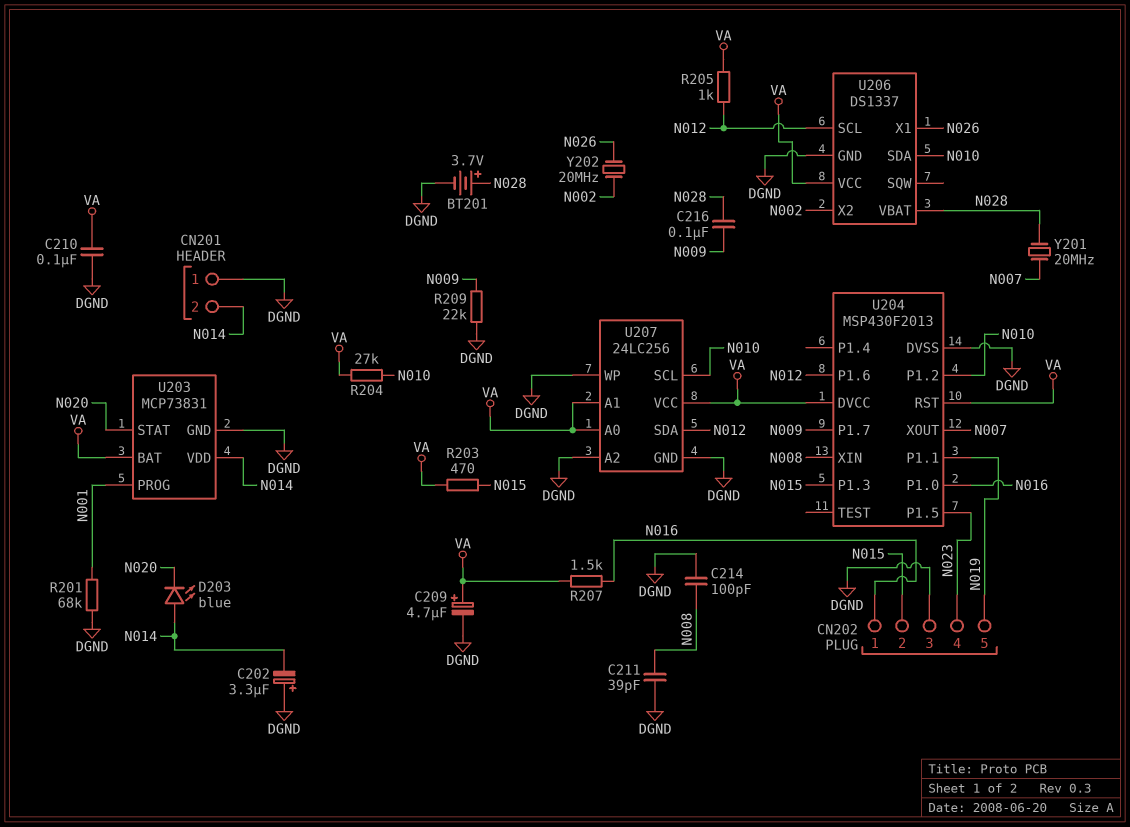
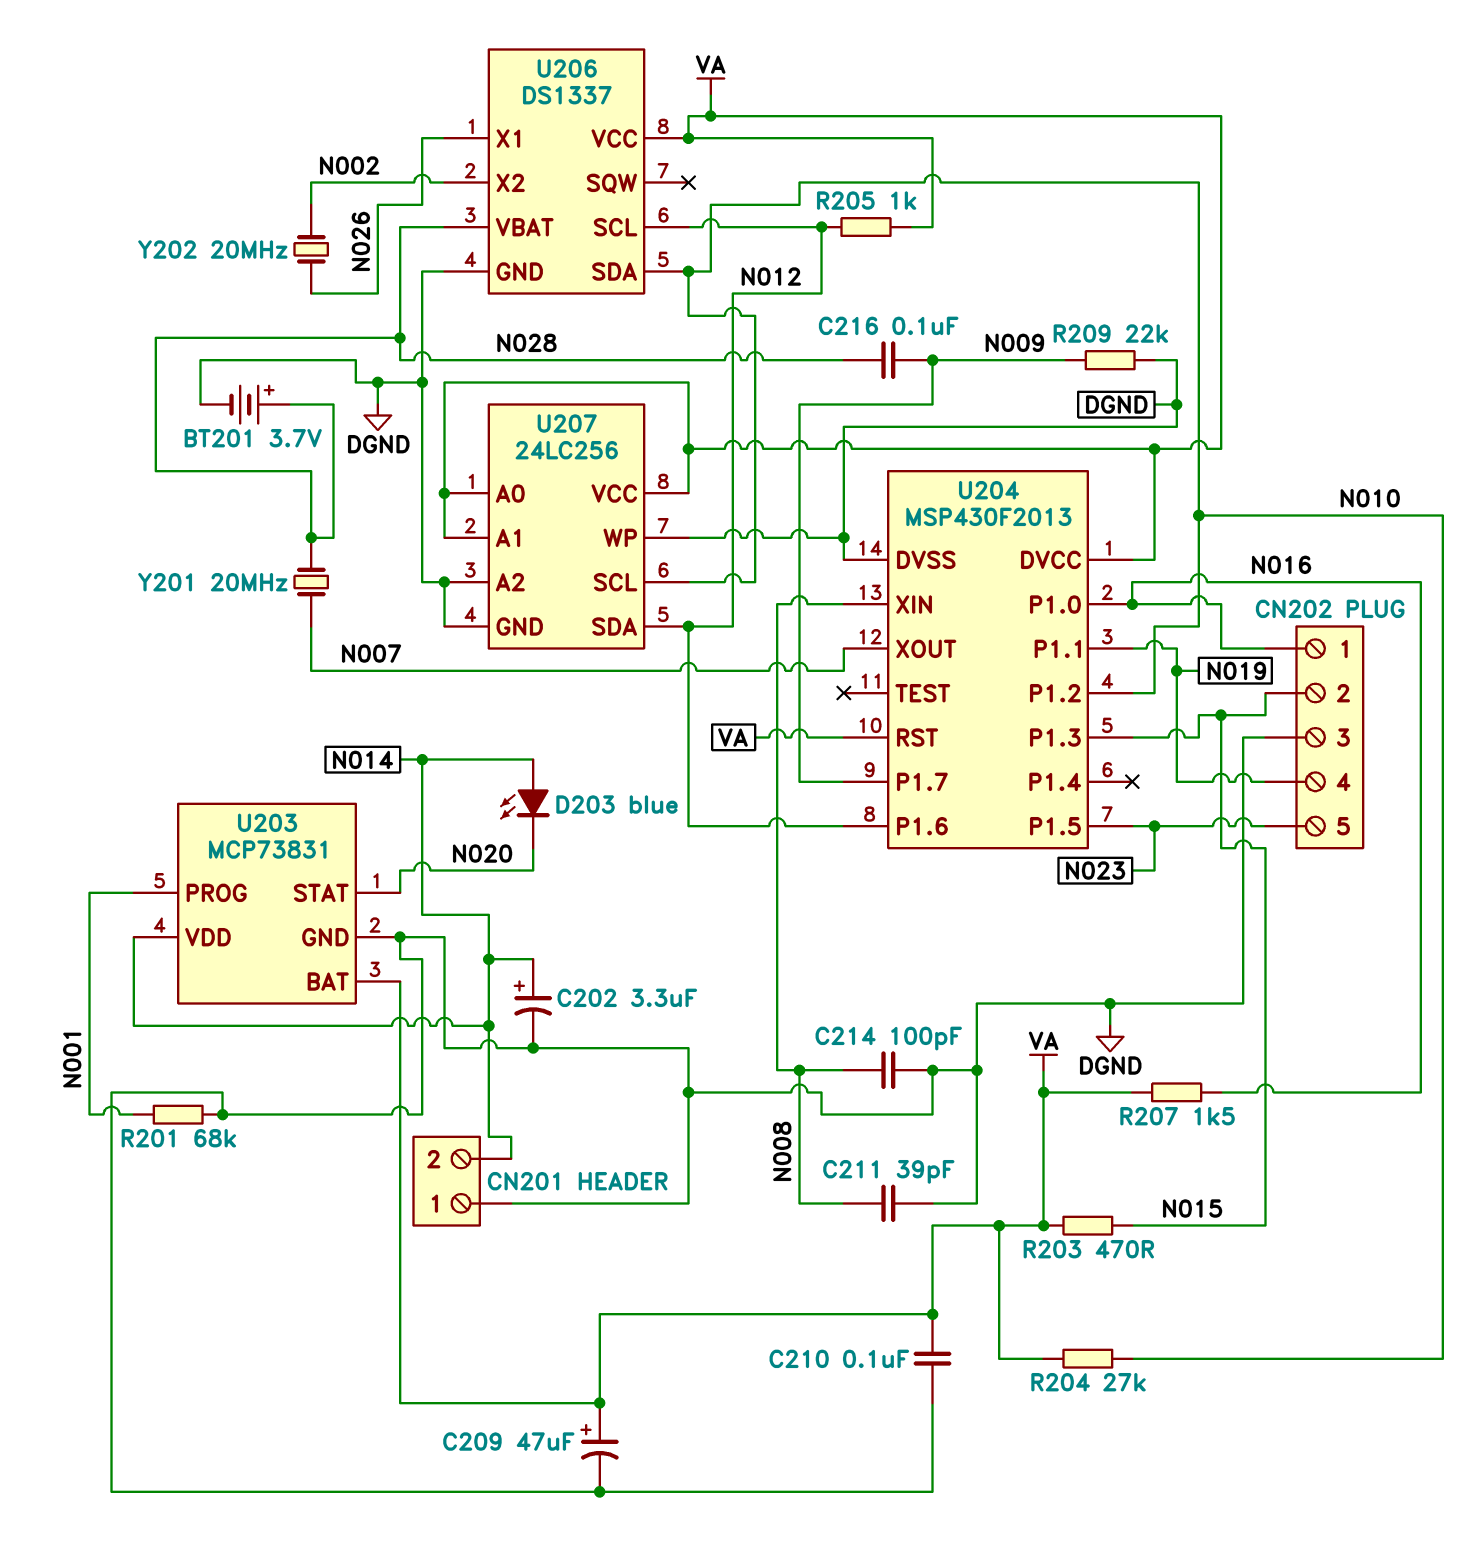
C202: 3.3uF (plus DGND, minus N014) -> 3.3uF (plus N014, minus DGND)
C209: 4.7uF (plus VA, minus DGND) -> 47uF (plus VA, minus DGND)
CN202 pin 4: N023 -> N019
CN202 pin 5: N019 -> N023

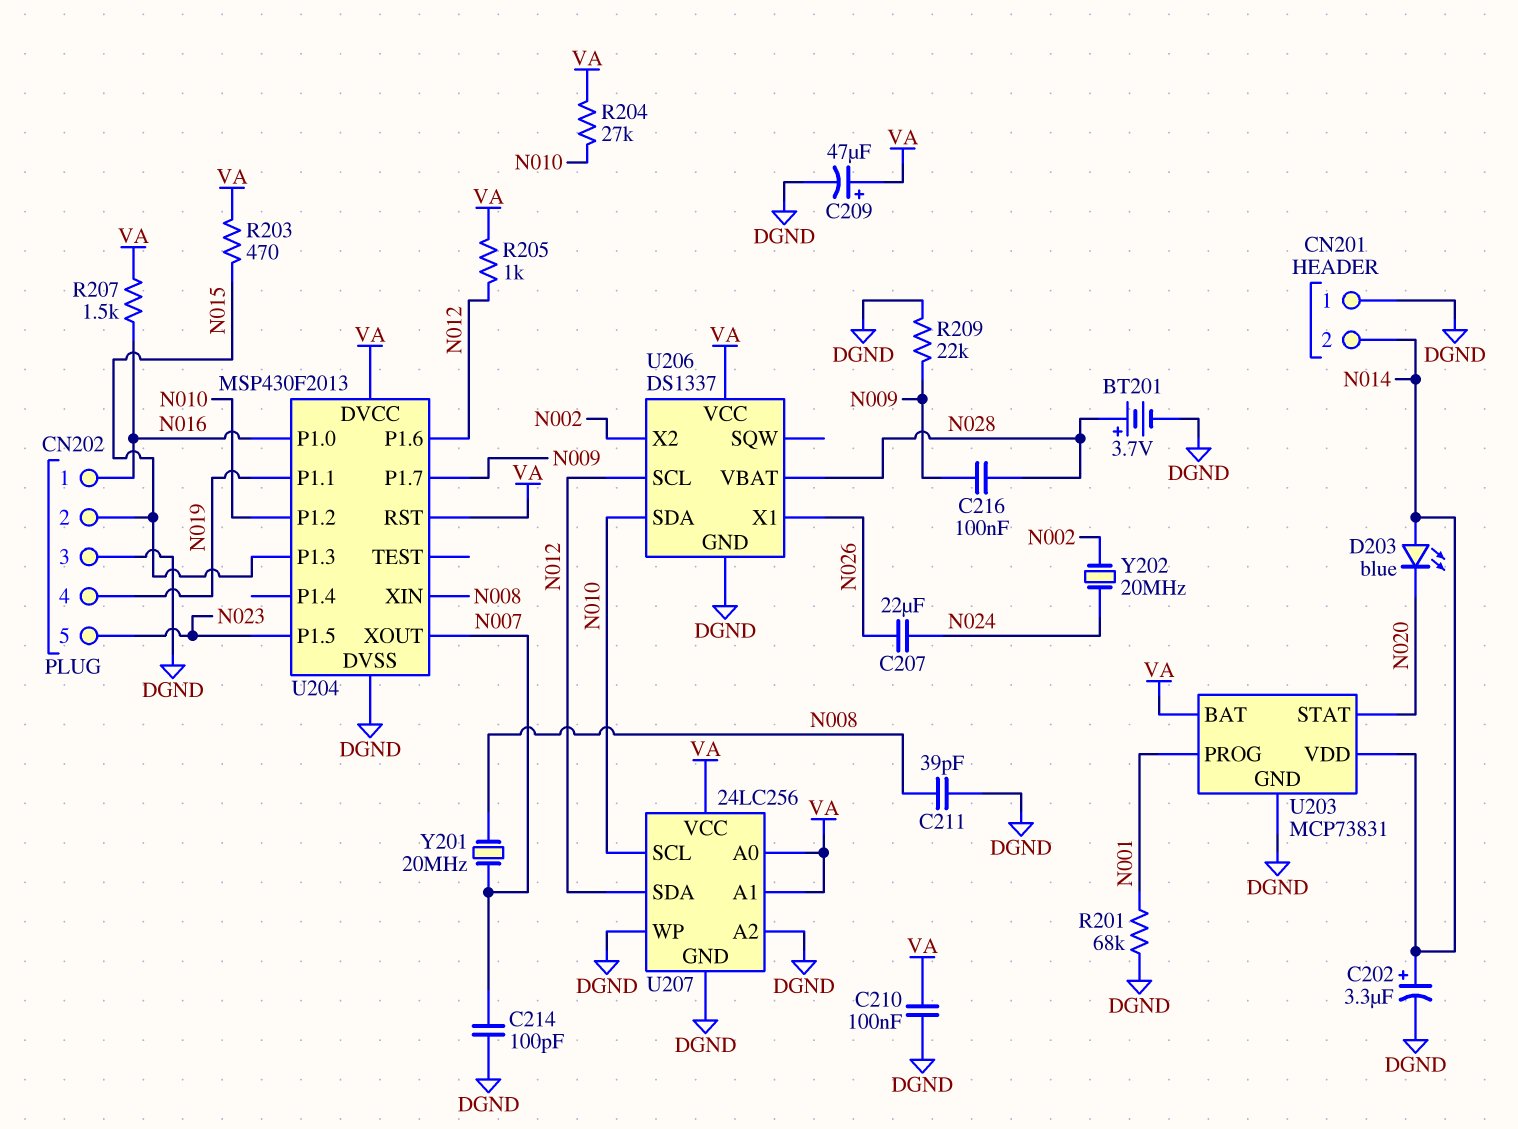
C207: none -> 22uF (N024, N026)
C214: 100pF (DGND, N008) -> 100pF (DGND, N007)
Y201: 20MHz (N007, N028) -> 20MHz (N007, N008)
Y202: 20MHz (N002, N026) -> 20MHz (N002, N024)

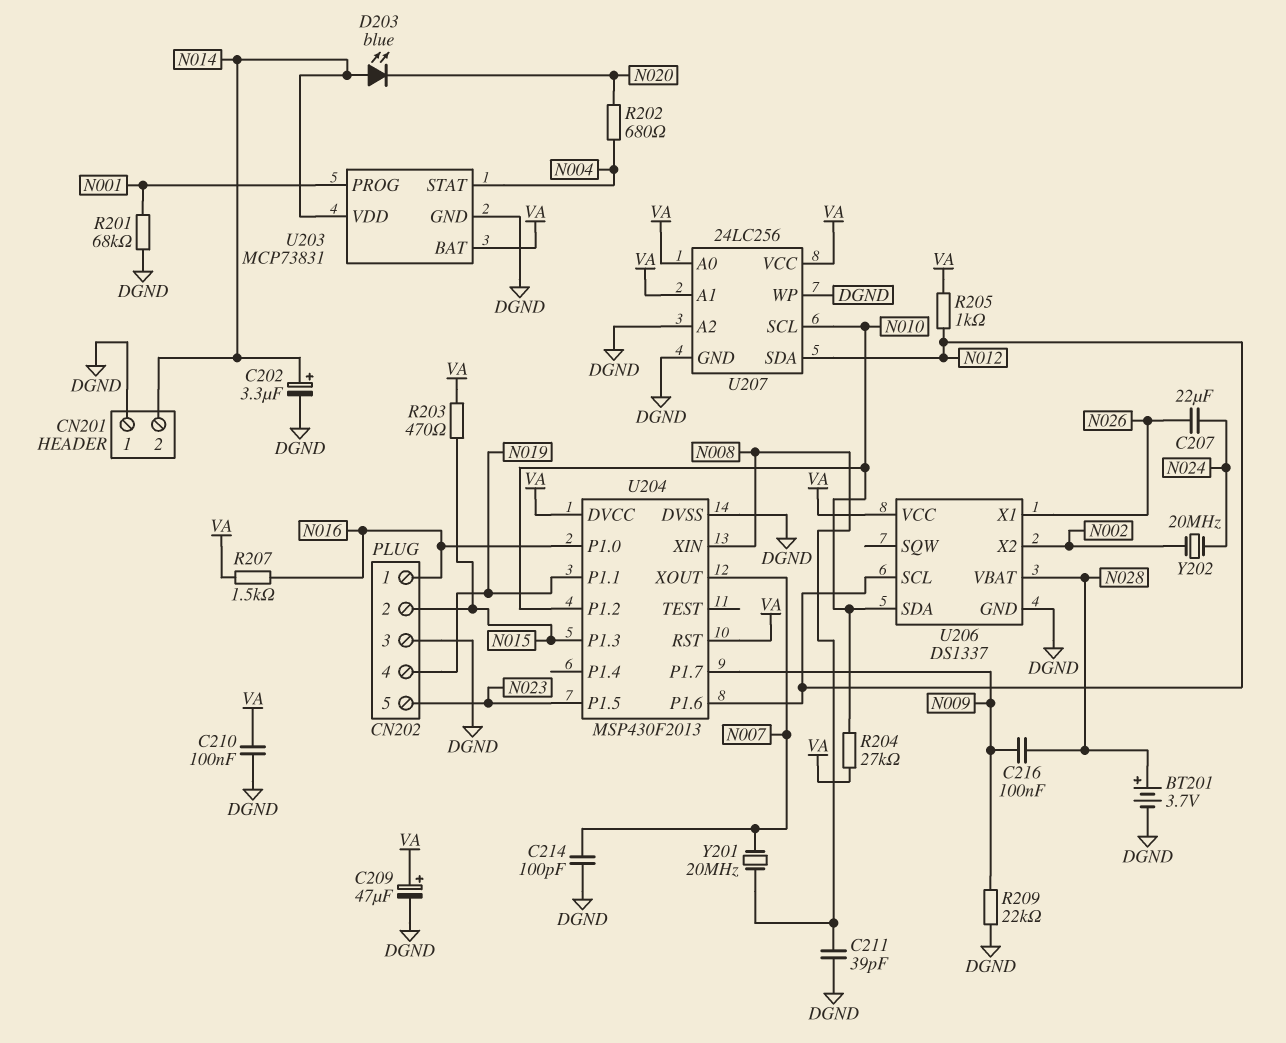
R202: none -> 680 (N004, N020)
U203 pin STAT: N020 -> N004

